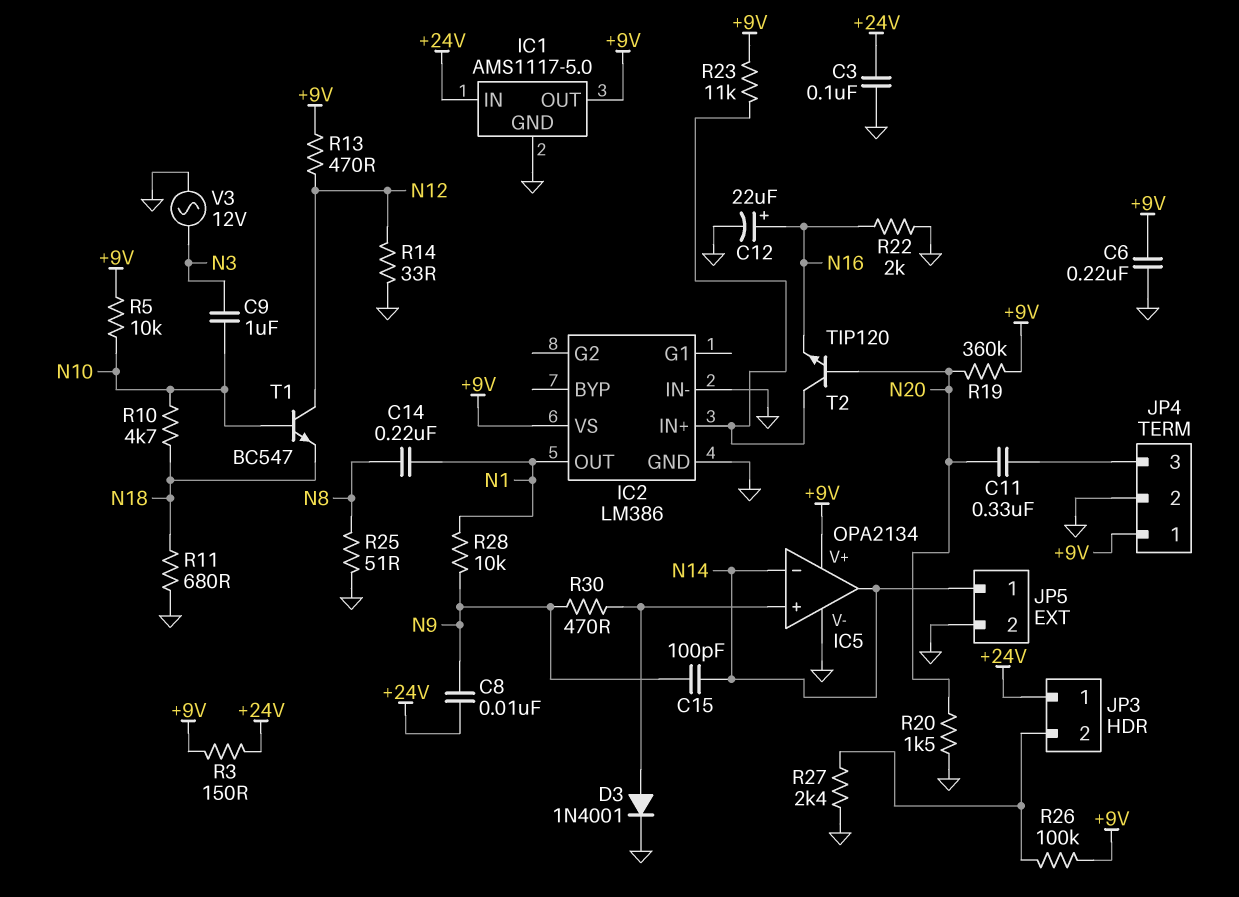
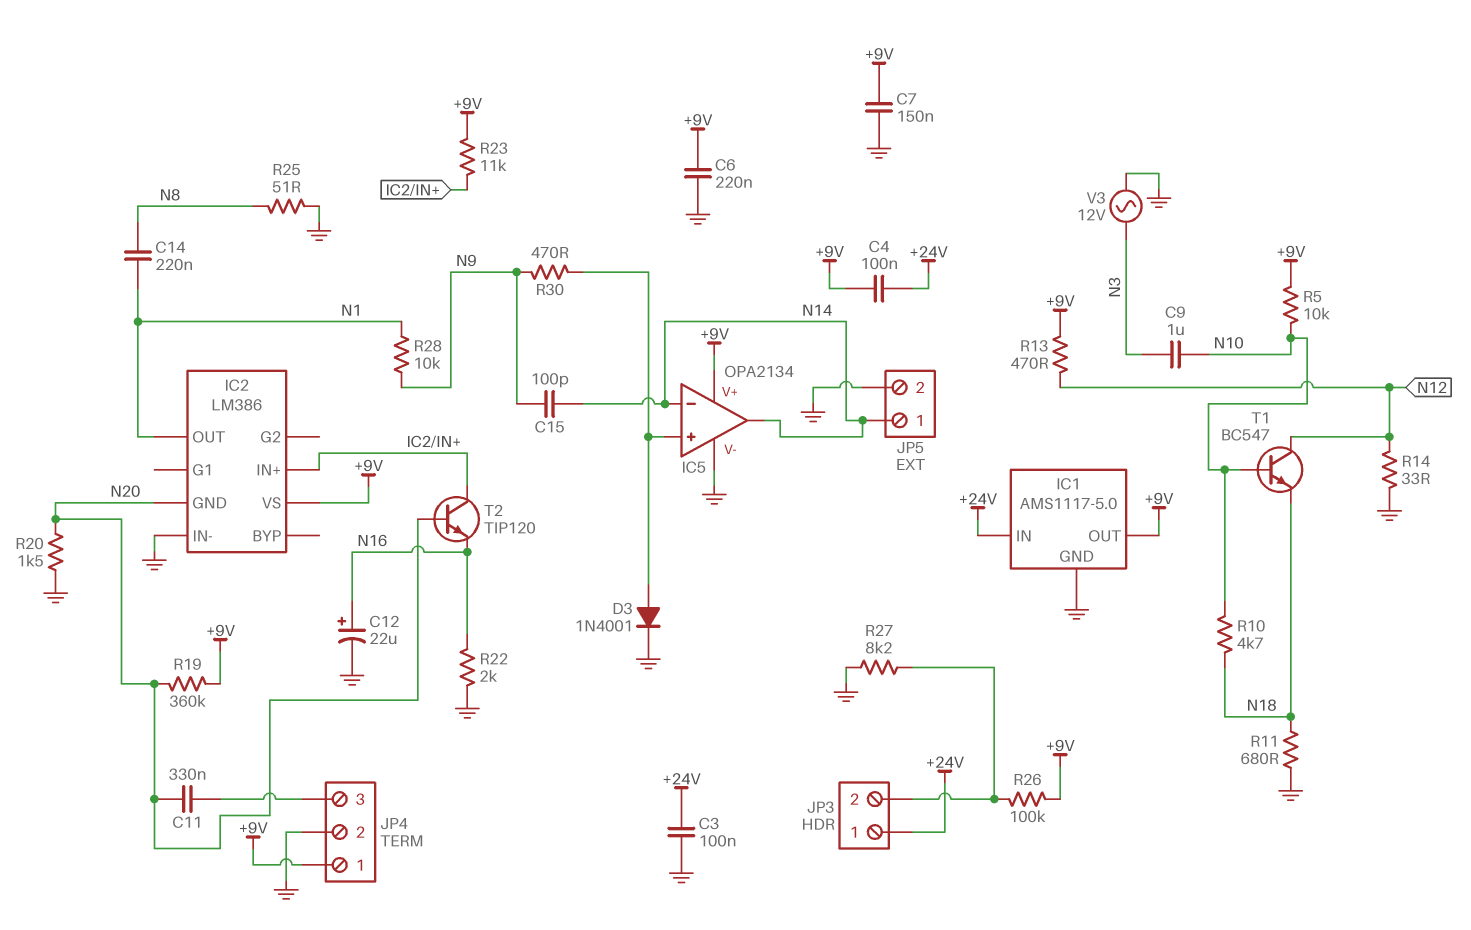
C4: none -> 100nF (+9V, +24V)
C7: none -> 150nF (+9V, GND)
C8: 10nF (+24V, N9) -> none
IC2 pin GND: GND -> N20
R3: 150 (+9V, +24V) -> none
R27: 2.4k (GND, JP3/2) -> 8.2k (GND, JP3/2)

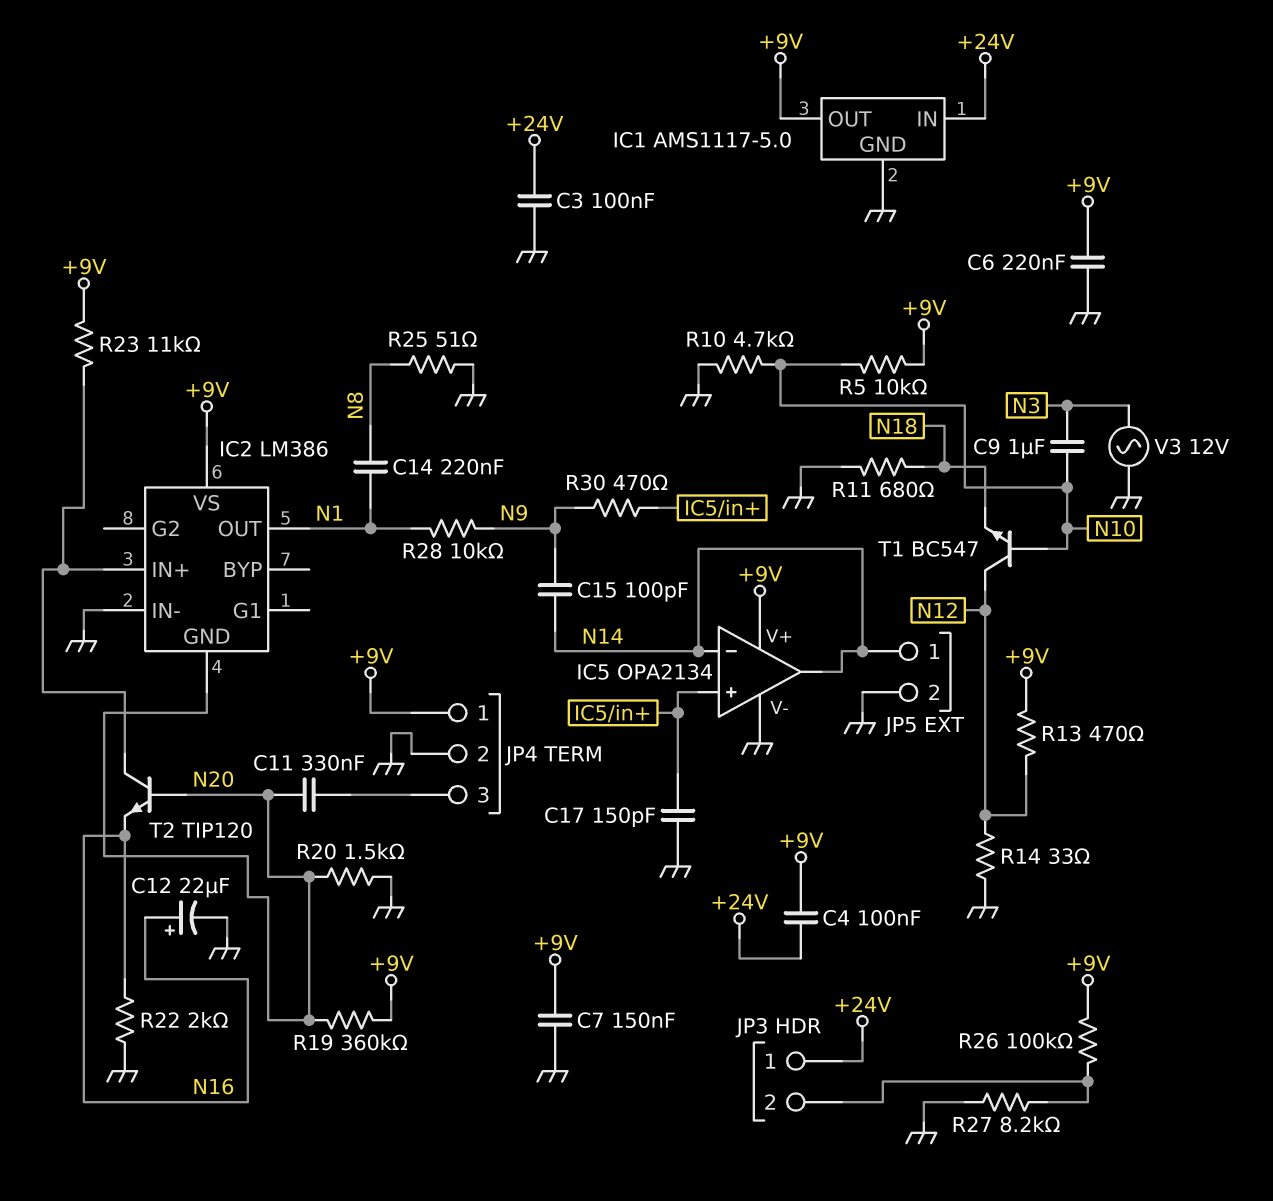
C17: none -> 150pF (GND, IC5/in+)
D3: diode 1N4001 (A IC5/in+, K GND) -> none
R10: 4.7k (N10, N18) -> 4.7k (GND, N10)

